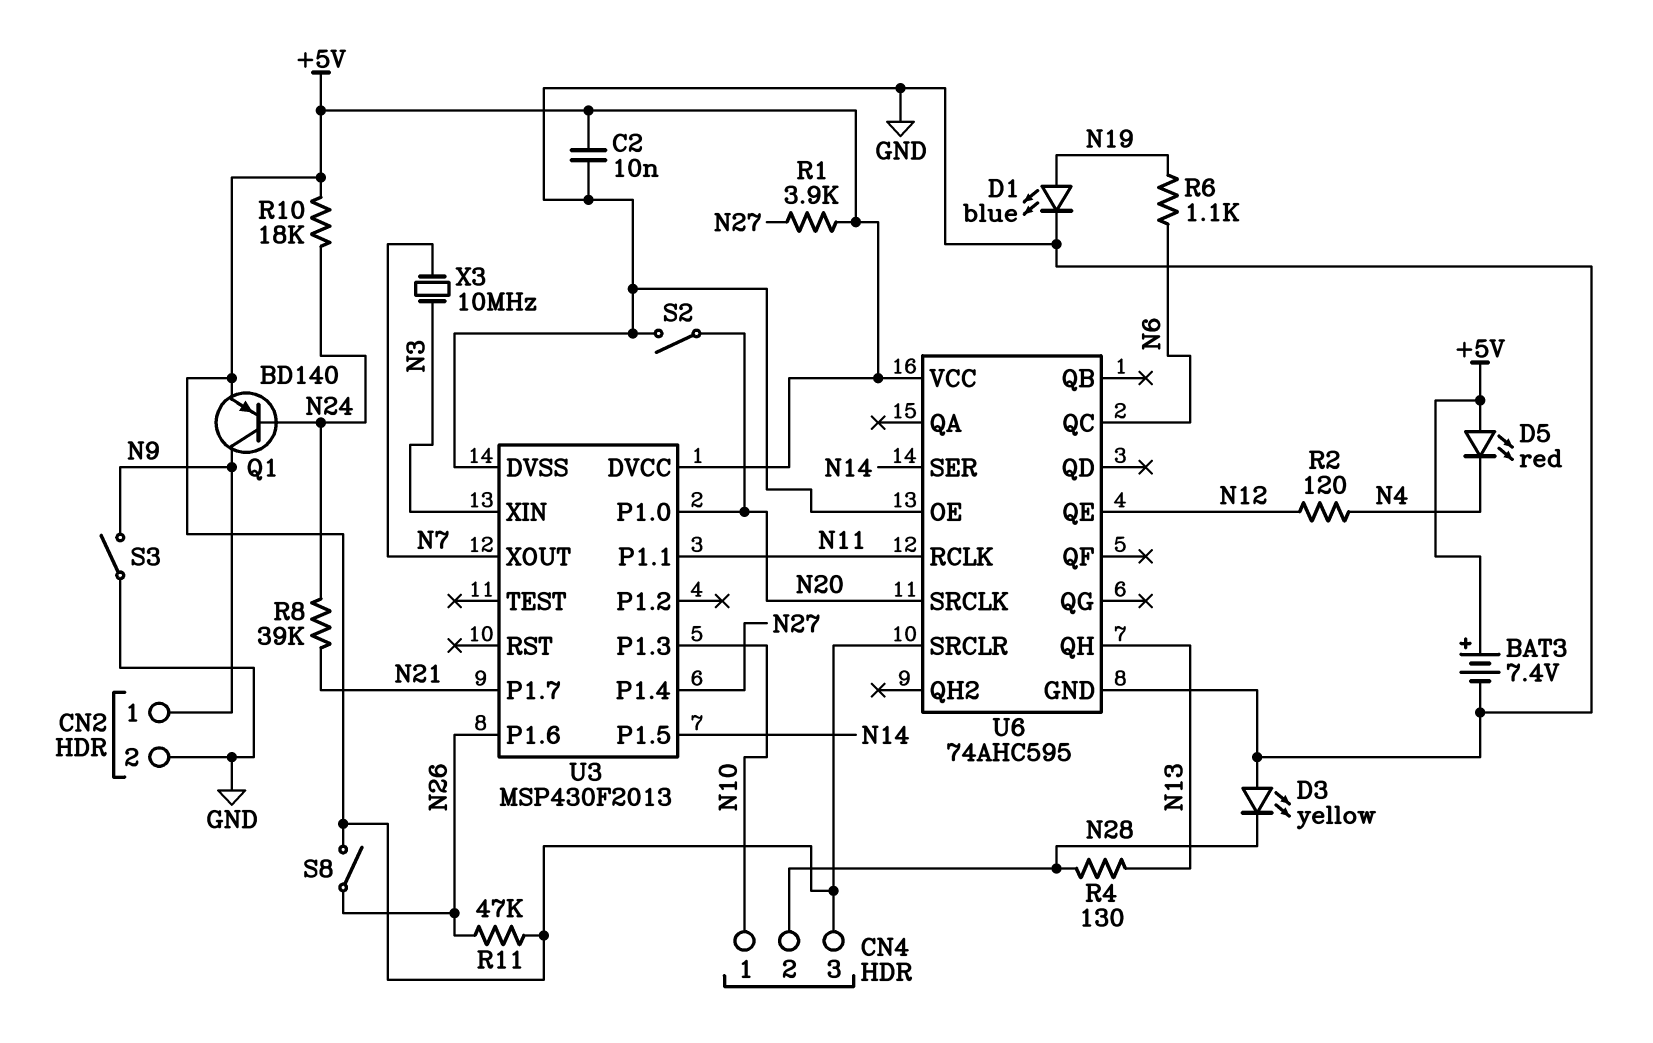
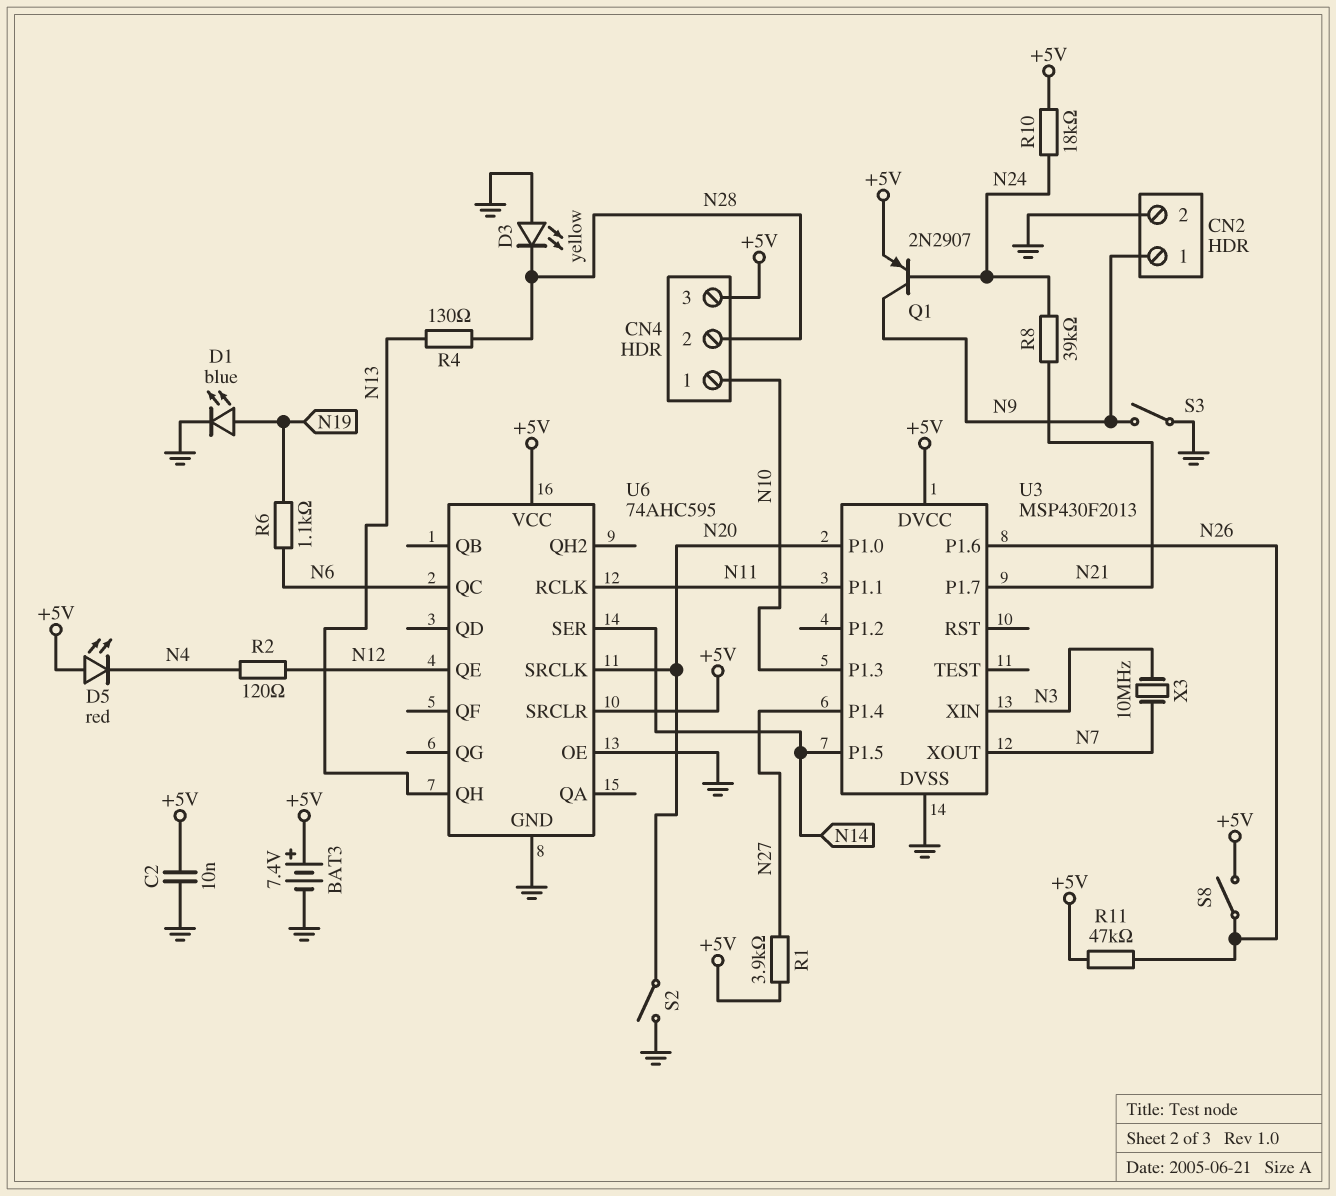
Q1: PNP BD140 (B N24, C N9, E +5V) -> PNP 2N2907 (B N24, C N9, E +5V)

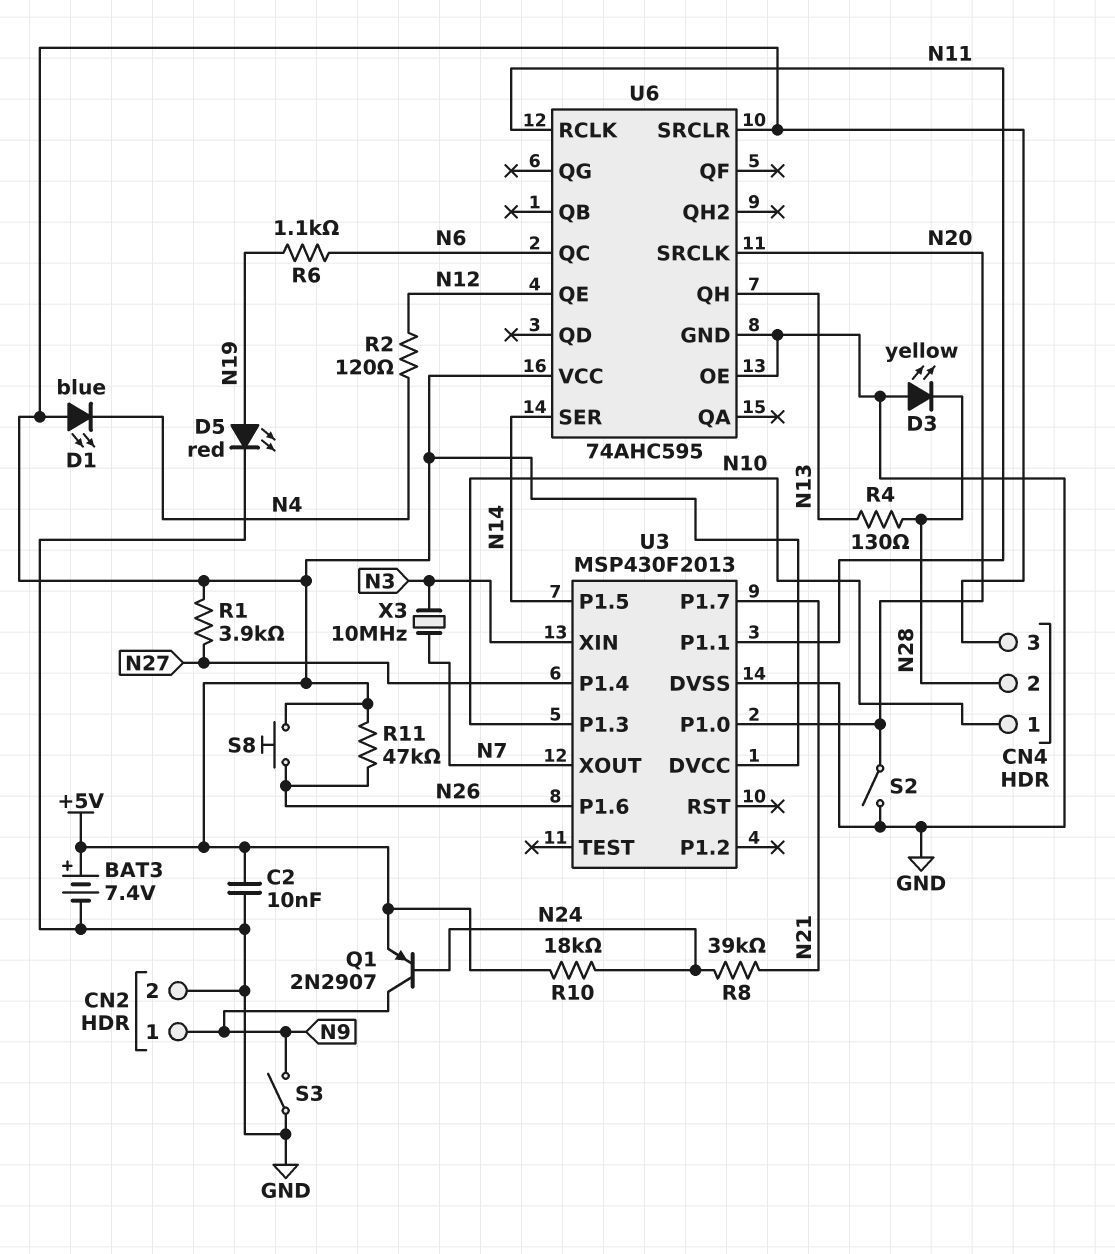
D1: LED blue (A N19, K GND) -> LED blue (A +5V, K N4)
D5: LED red (A +5V, K N4) -> LED red (A N19, K GND)
S8: switch (+5V, N26) -> button (+5V, N26)

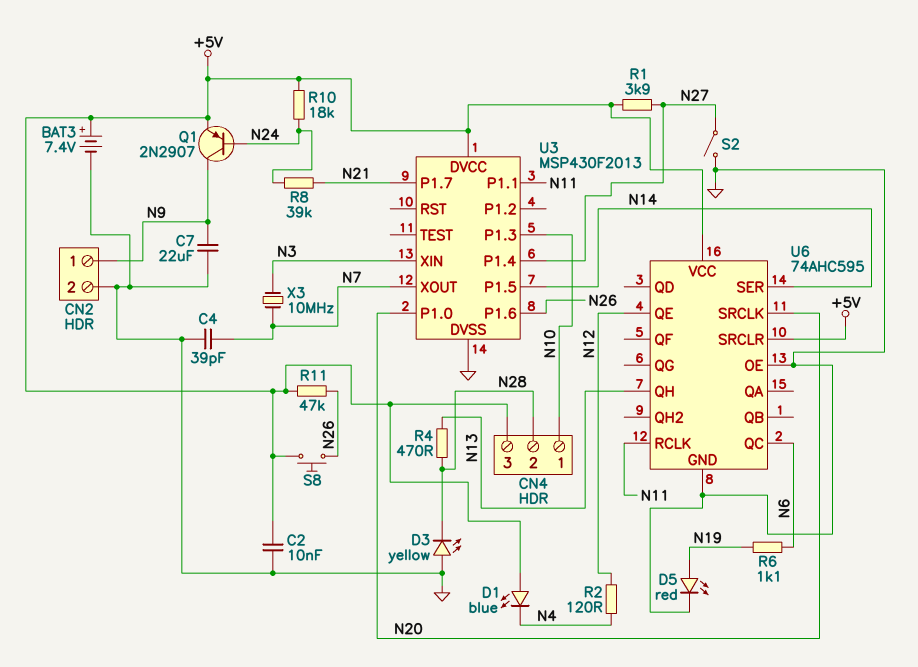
C4: none -> 39pF (GND, N7)
C7: none -> 22uF (GND, N9)
R4: 130 (N13, N28) -> 470 (N13, N28)
S2: switch (GND, N20) -> switch (GND, N27)
S3: switch (GND, N9) -> none

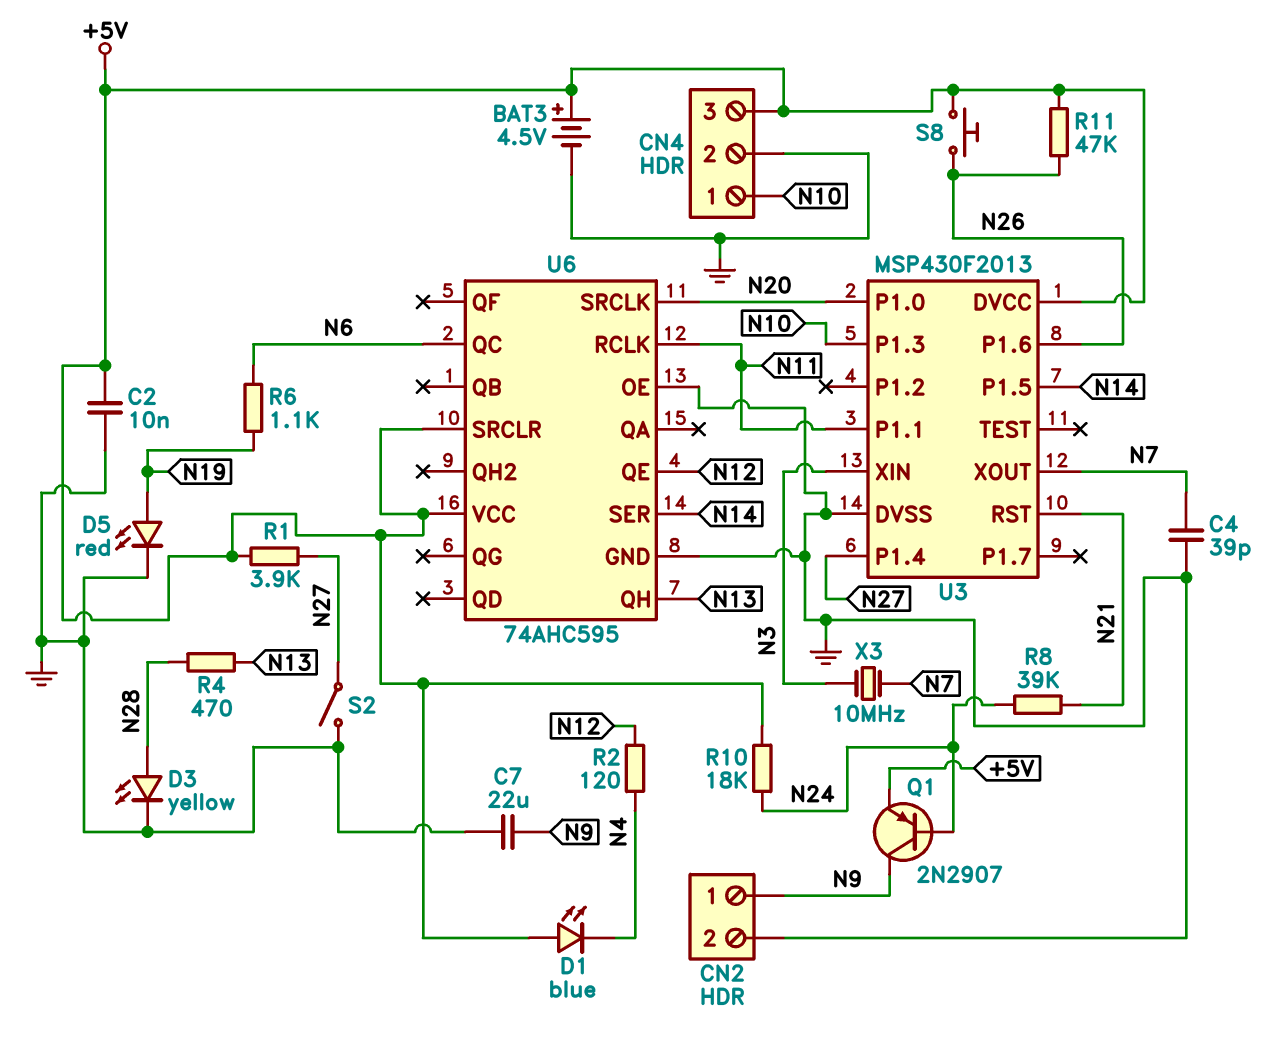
BAT3: 7.4V (plus +5V, minus GND) -> 4.5V (plus +5V, minus GND)
CN4 pin 2: N28 -> GND
D3: LED yellow (A GND, K N28) -> LED yellow (A N28, K GND)
U3 pin P1.7: N21 -> none
U3 pin RST: none -> N21

